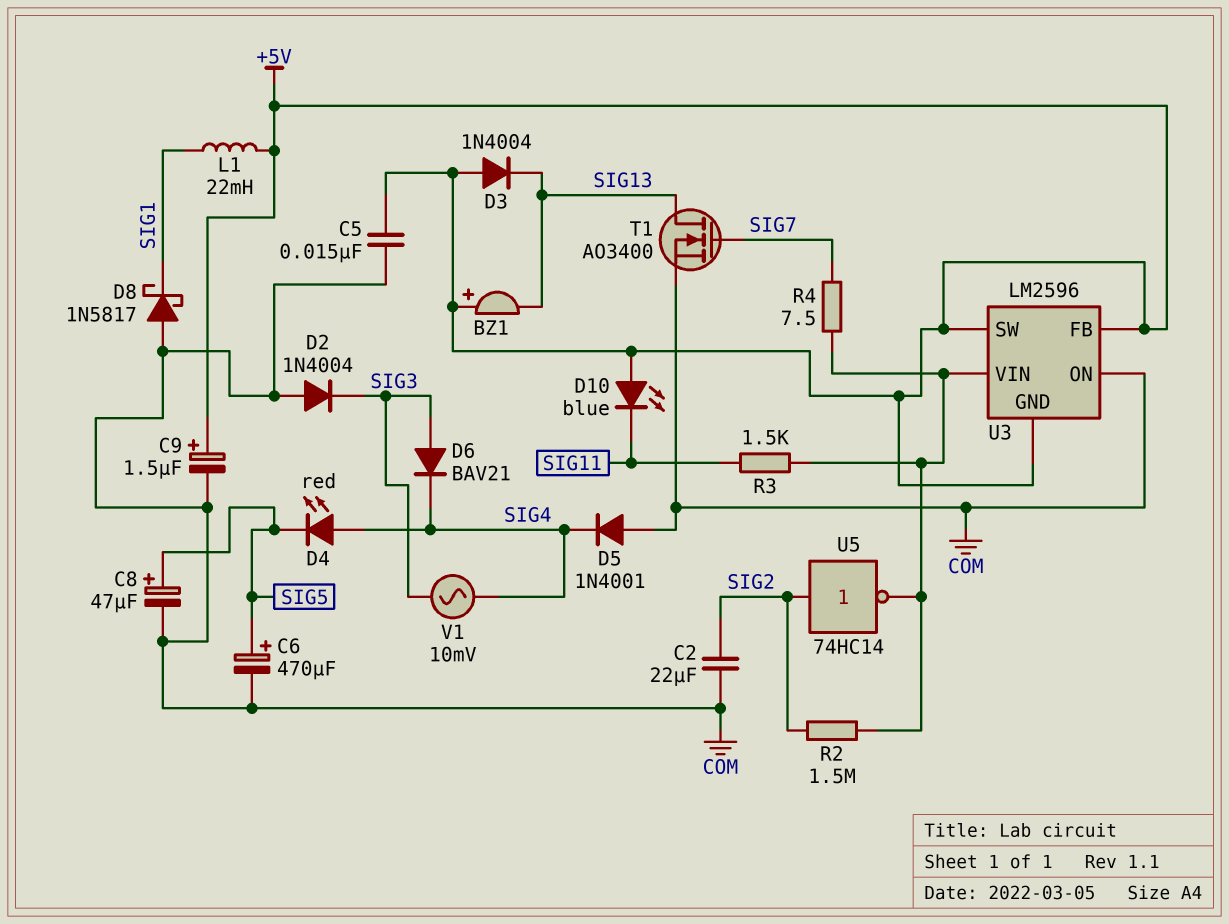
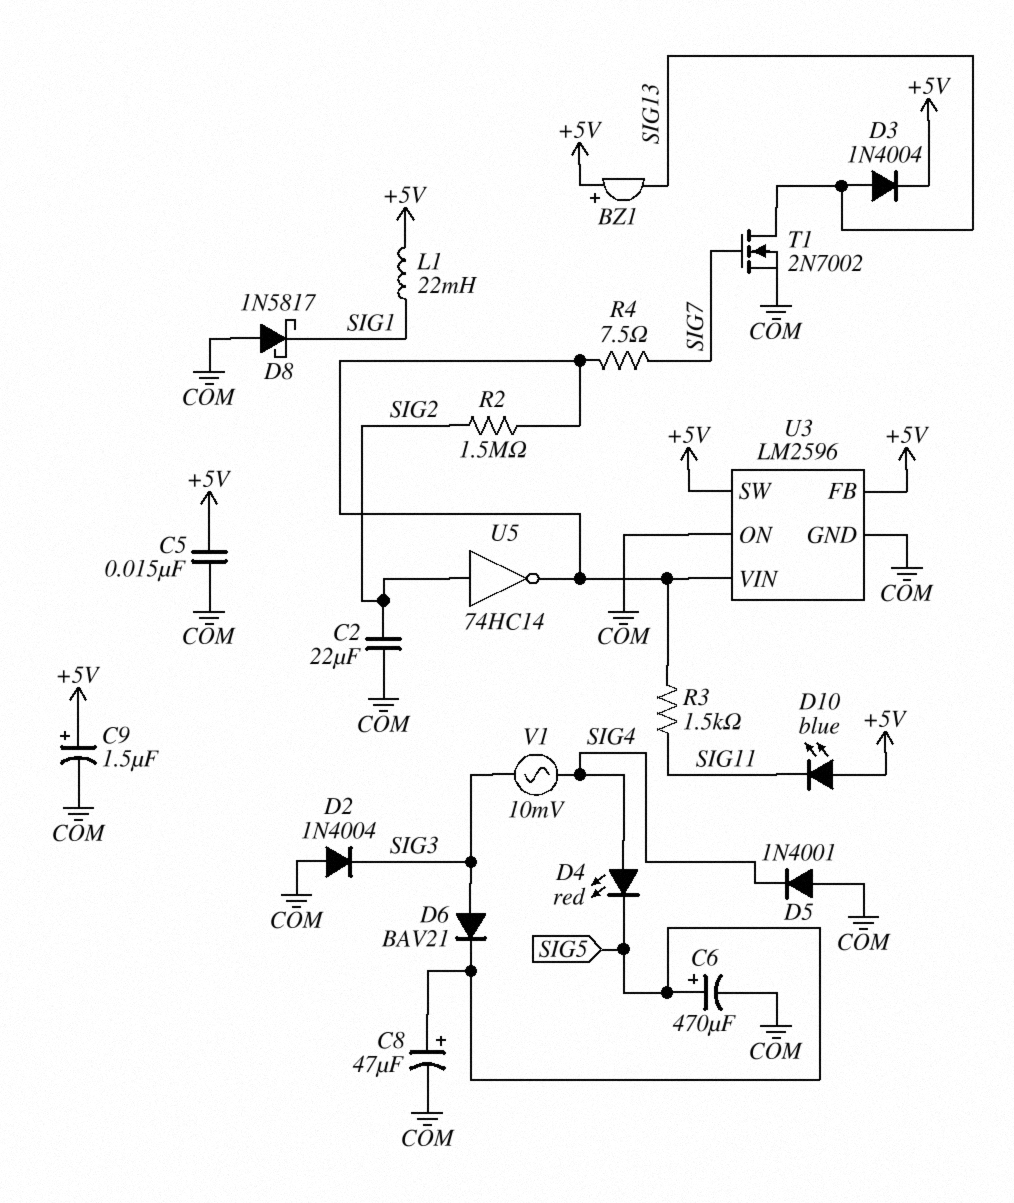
D3: diode 1N4004 (A +5V, K SIG13) -> diode 1N4004 (A SIG13, K +5V)
D6: diode BAV21 (A SIG3, K SIG4) -> diode BAV21 (A SIG3, K SIG5)
T1: NMOS AO3400 (G SIG7, D SIG13, S COM) -> NMOS 2N7002 (G SIG7, D SIG13, S COM)
U3 pin GND: +5V -> COM

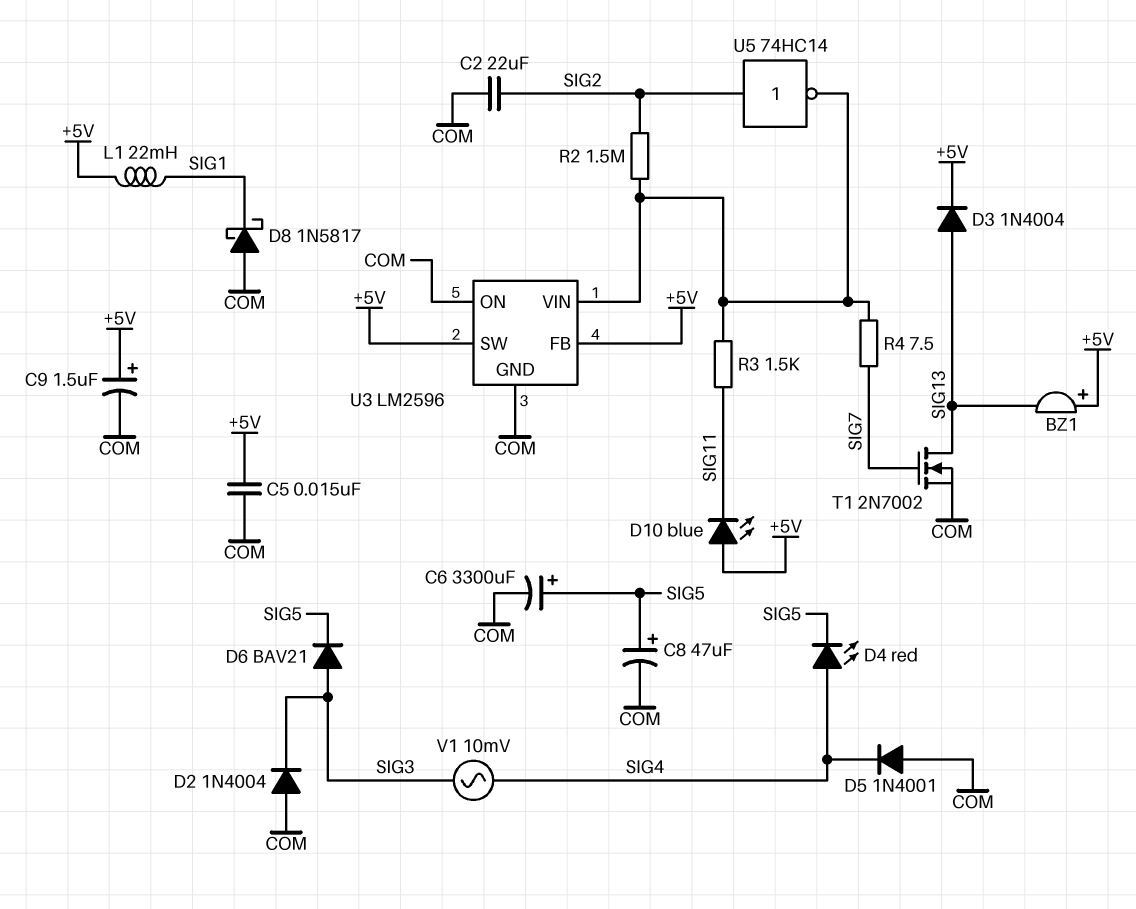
C6: 470uF (plus SIG5, minus COM) -> 3300uF (plus SIG5, minus COM)

